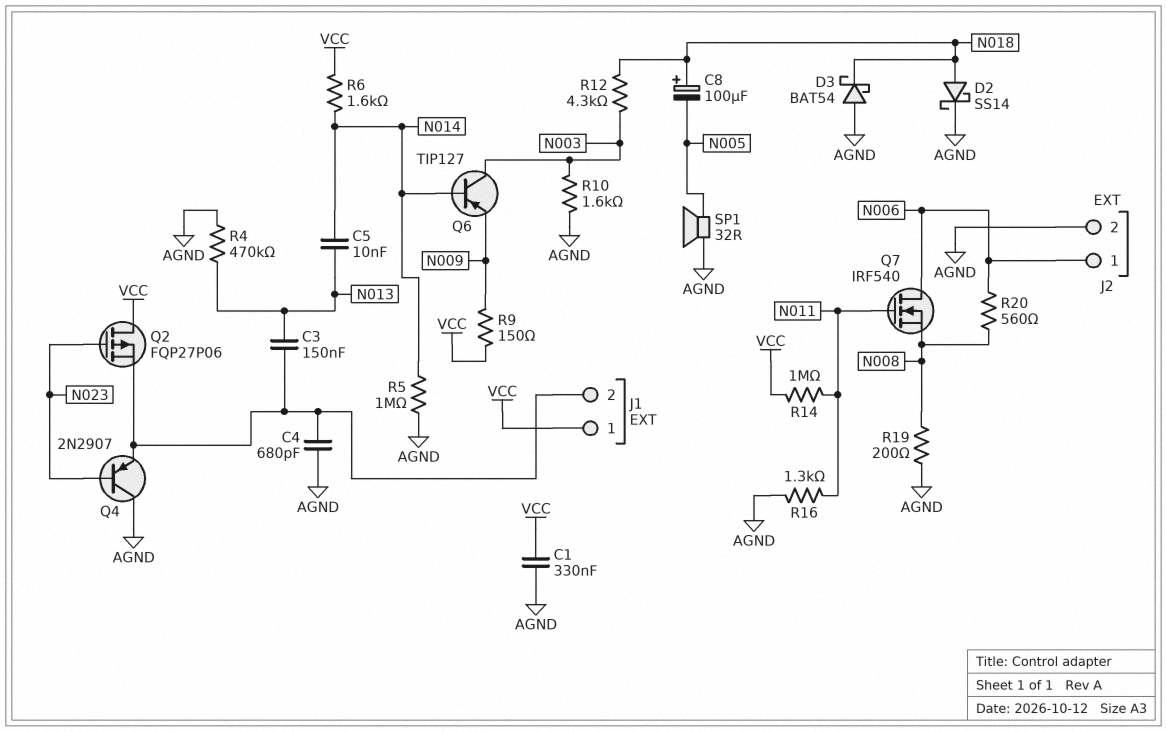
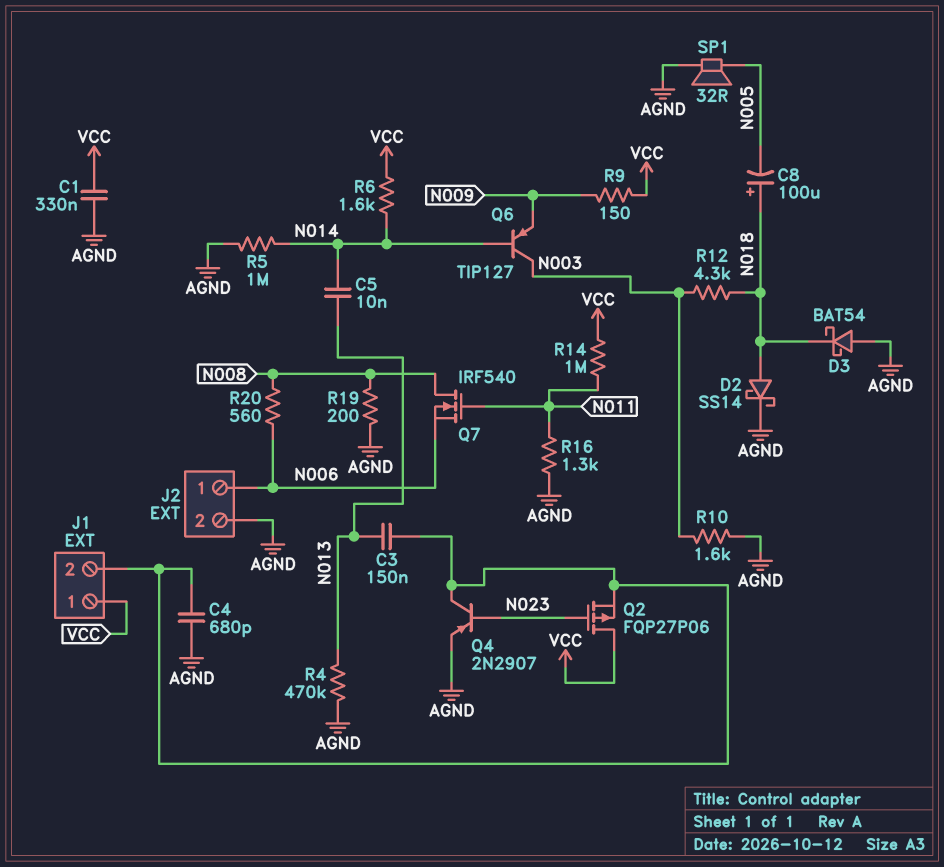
Q4: PNP 2N2907 (B N023, C AGND, E J1/2) -> PNP 2N2907 (B N023, C J1/2, E AGND)
Q7: NMOS IRF540 (G N011, D N006, S N008) -> NMOS IRF540 (G N011, D N008, S N006)

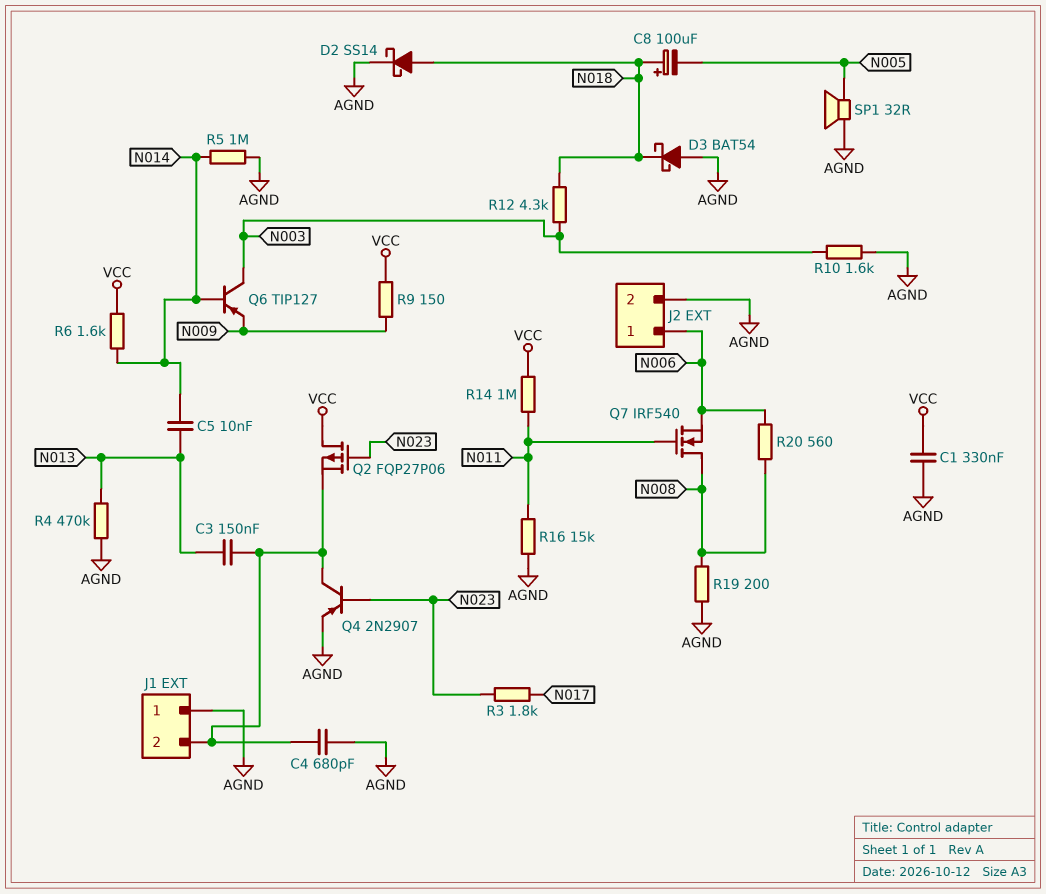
J1 pin 1: VCC -> AGND
R3: none -> 1.8k (N017, N023)
R16: 1.3k (AGND, N011) -> 15k (AGND, N011)

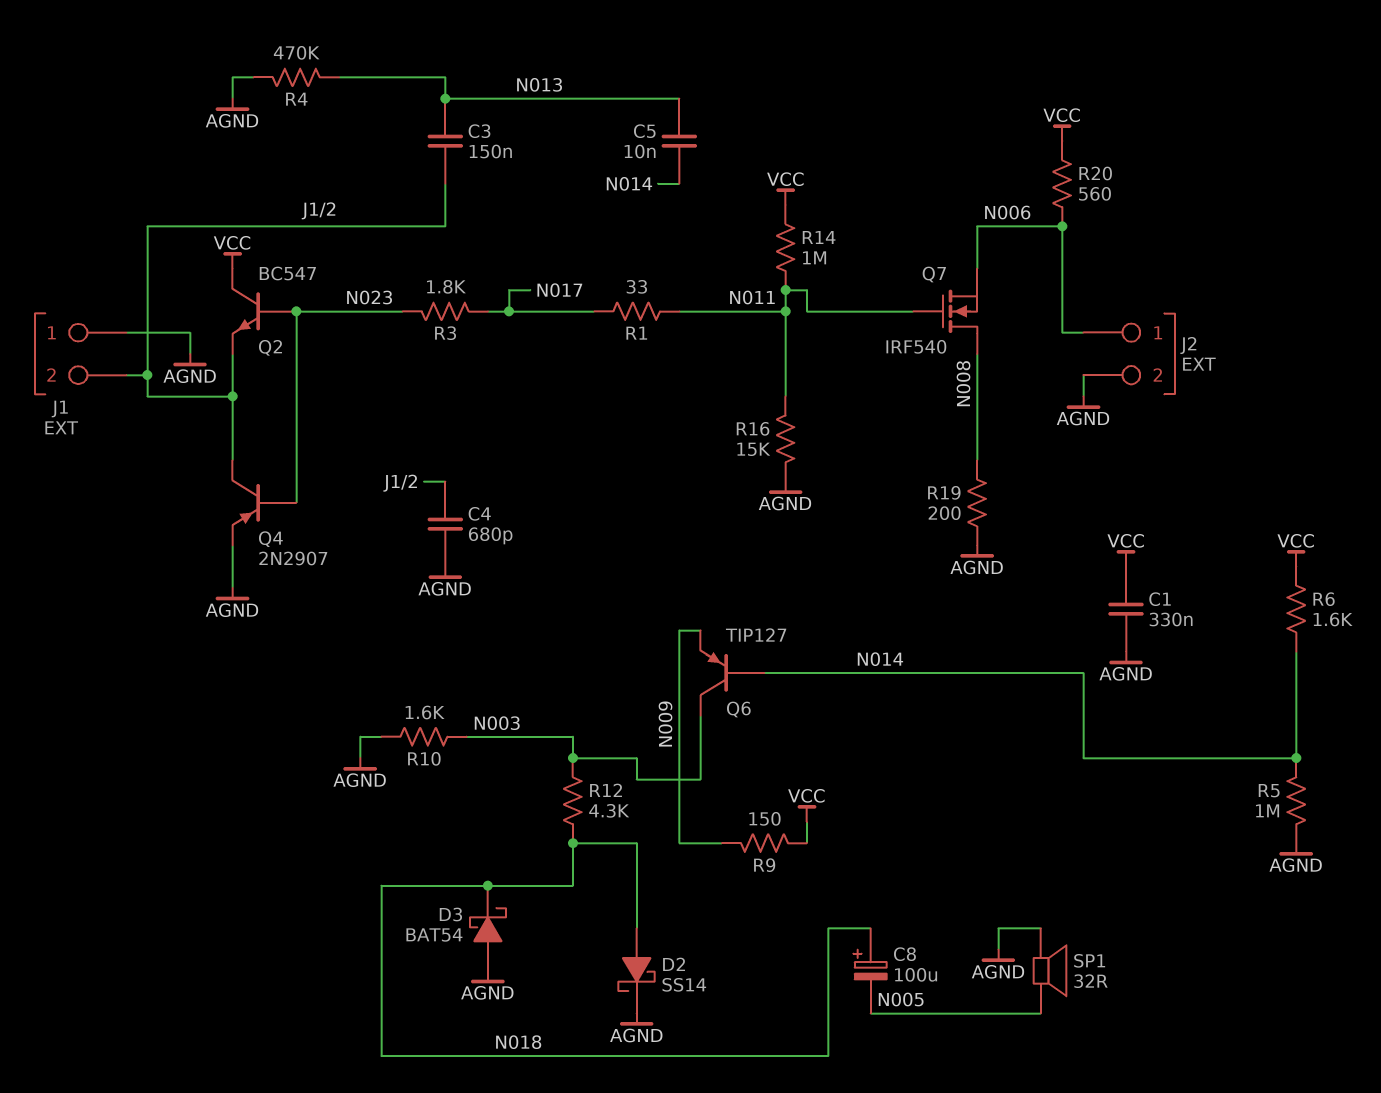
Q2: PMOS FQP27P06 (G N023, D VCC, S J1/2) -> NPN BC547 (B N023, C VCC, E J1/2)
R1: none -> 33 (N011, N017)
R20: 560 (N006, N008) -> 560 (N006, VCC)

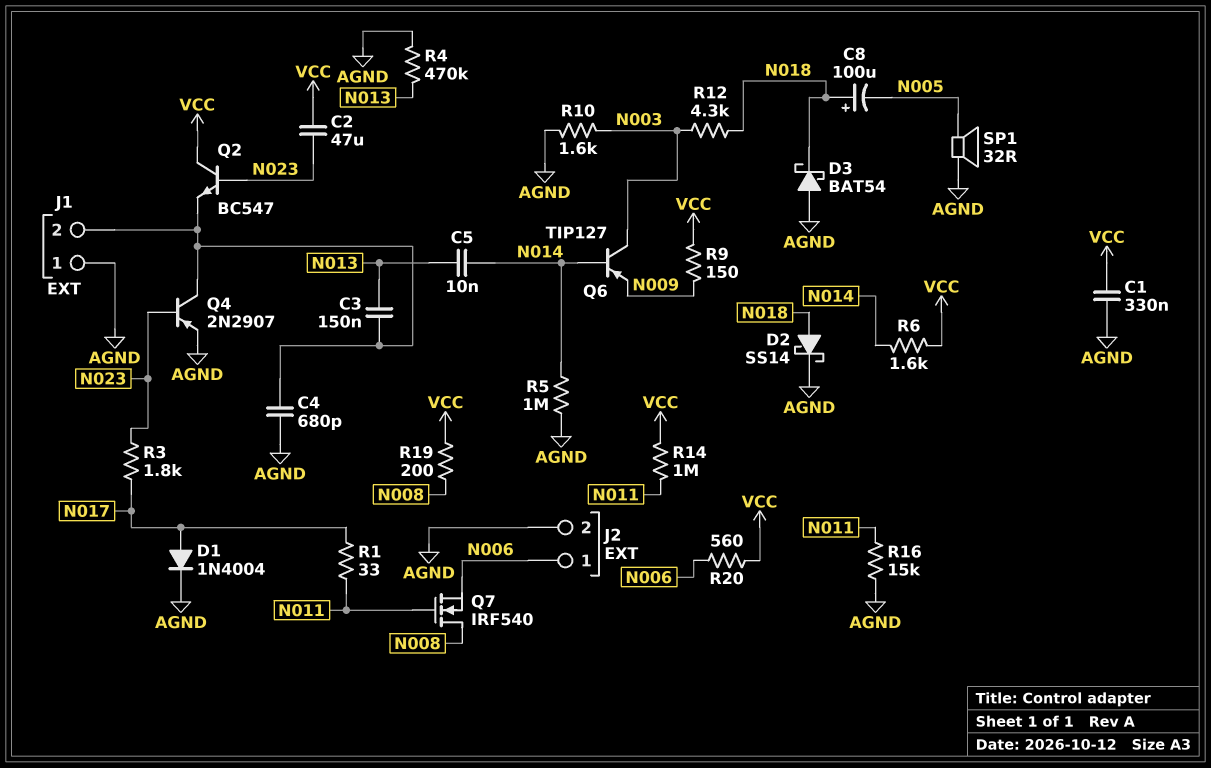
C2: none -> 47uF (N023, VCC)
D1: none -> diode 1N4004 (A N017, K AGND)
R19: 200 (AGND, N008) -> 200 (N008, VCC)

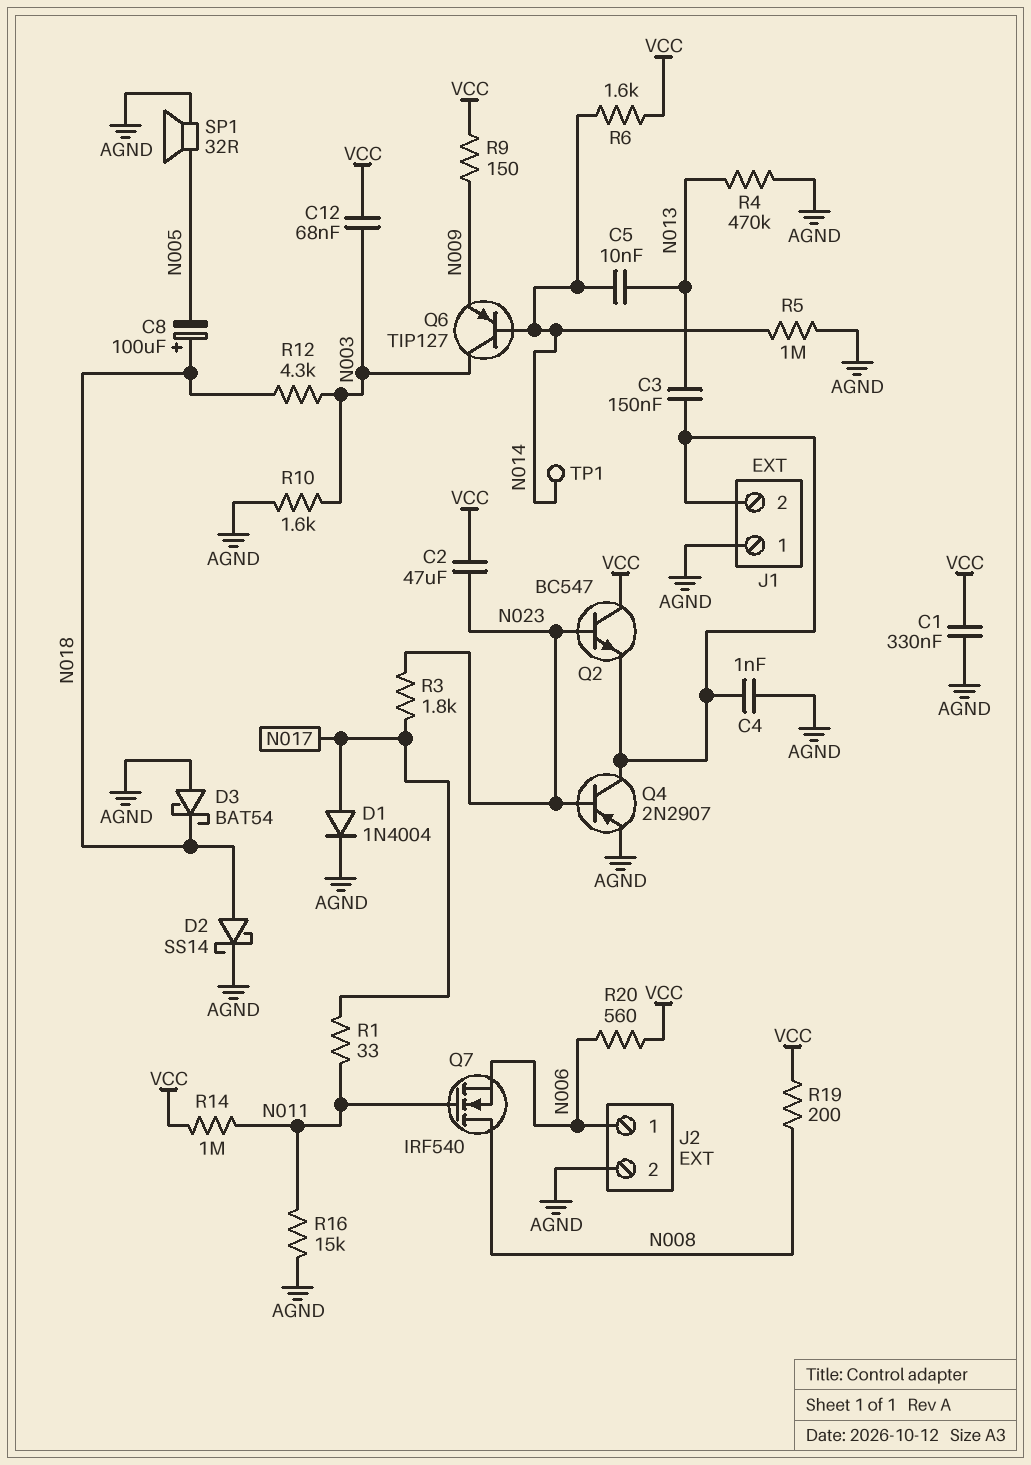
C4: 680pF (AGND, J1/2) -> 1nF (AGND, J1/2)
C12: none -> 68nF (N003, VCC)
TP1: none -> test point (N014)

